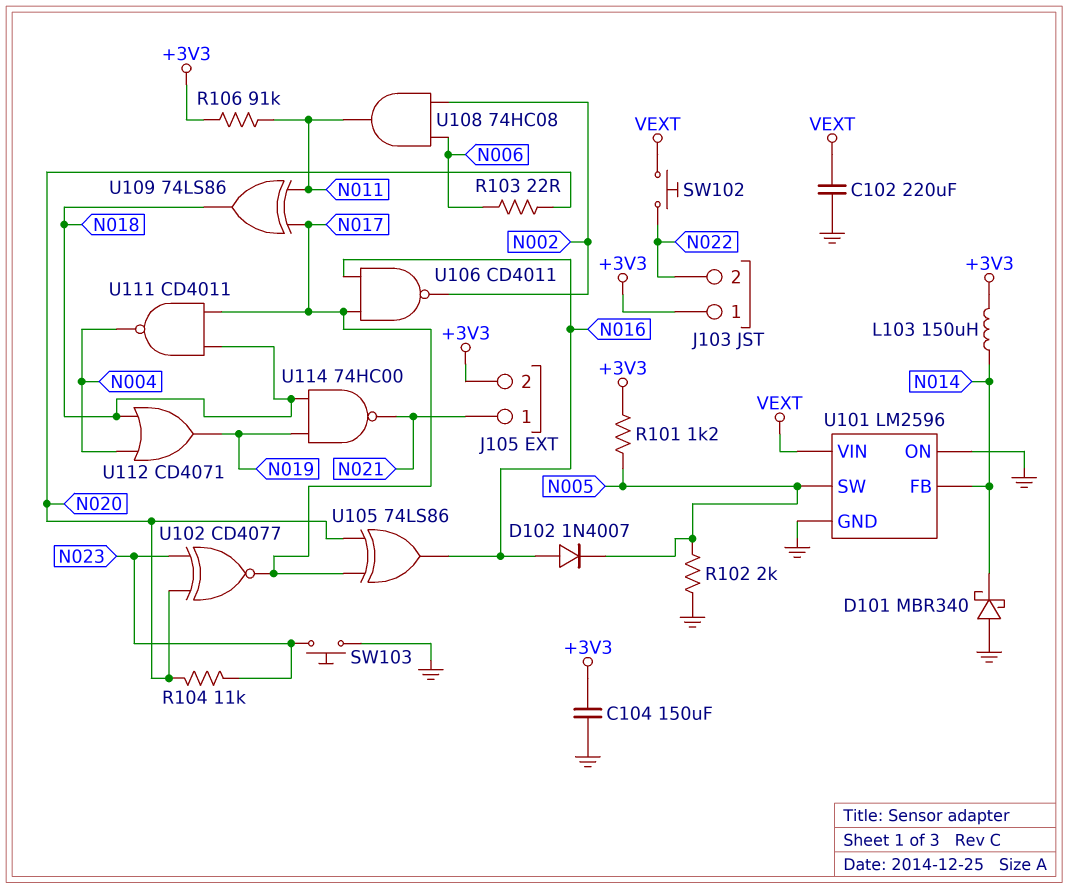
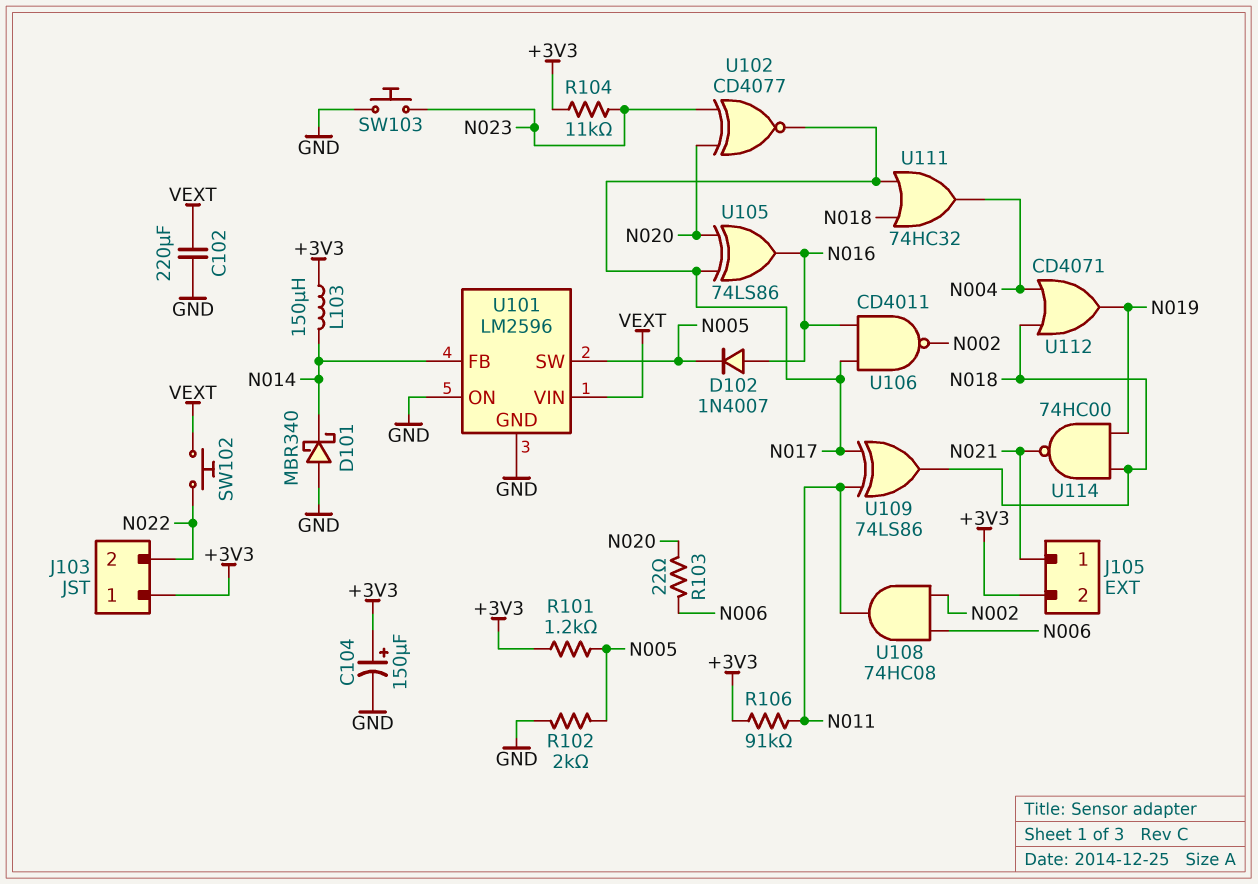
C104: 150uF (+3V3, GND) -> 150uF (plus +3V3, minus GND)
R104: 11k (N020, N023) -> 11k (+3V3, N023)
U111: NAND CD4011 (in N017, in N018, out N004) -> OR 74HC32 (in N017, in N018, out N004)

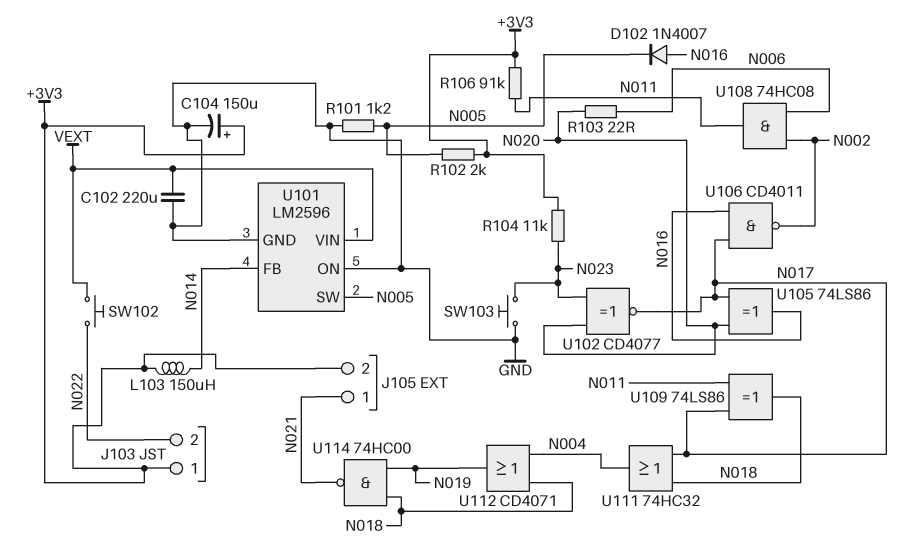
D101: schottky MBR340 (A GND, K N014) -> none
R101: 1.2k (+3V3, N005) -> 1.2k (GND, N005)
R102: 2k (GND, N005) -> 2k (+3V3, N005)

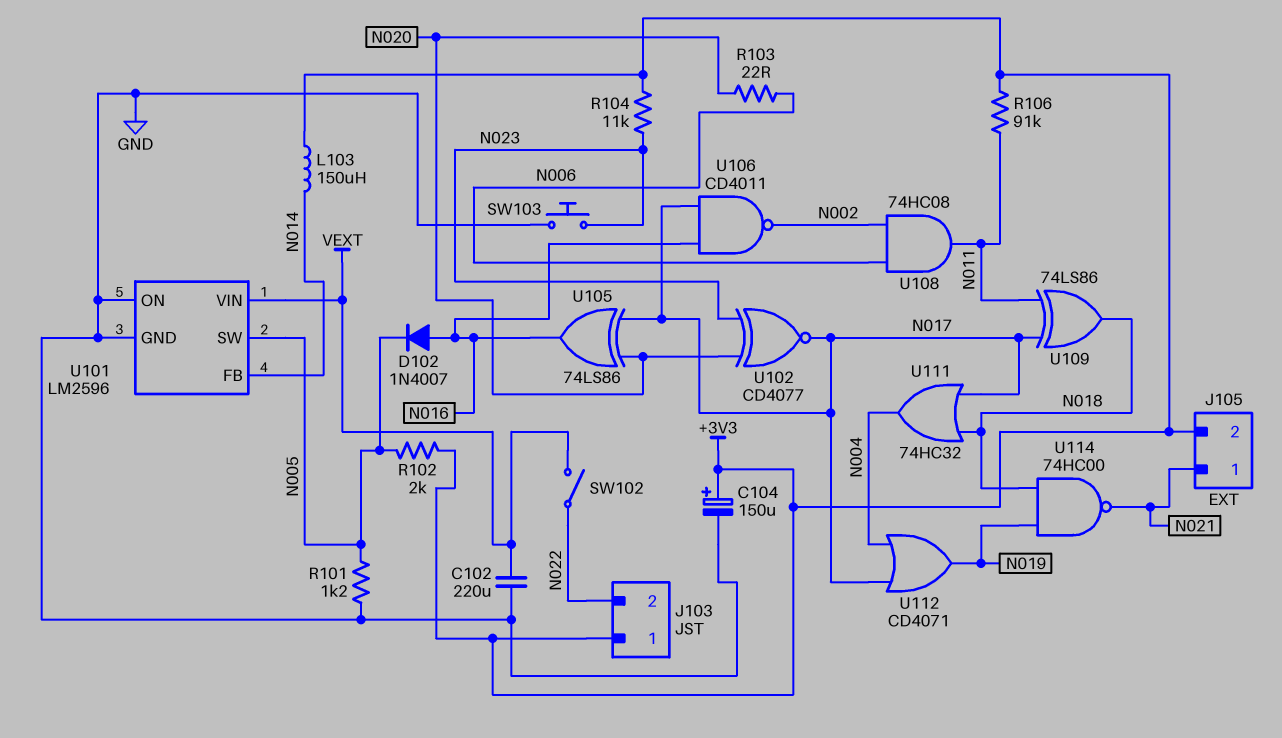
SW102: button (N022, VEXT) -> switch (N022, VEXT)
U112: OR CD4071 (in N004, in N018, out N019) -> OR CD4071 (in N004, in N017, out N019)

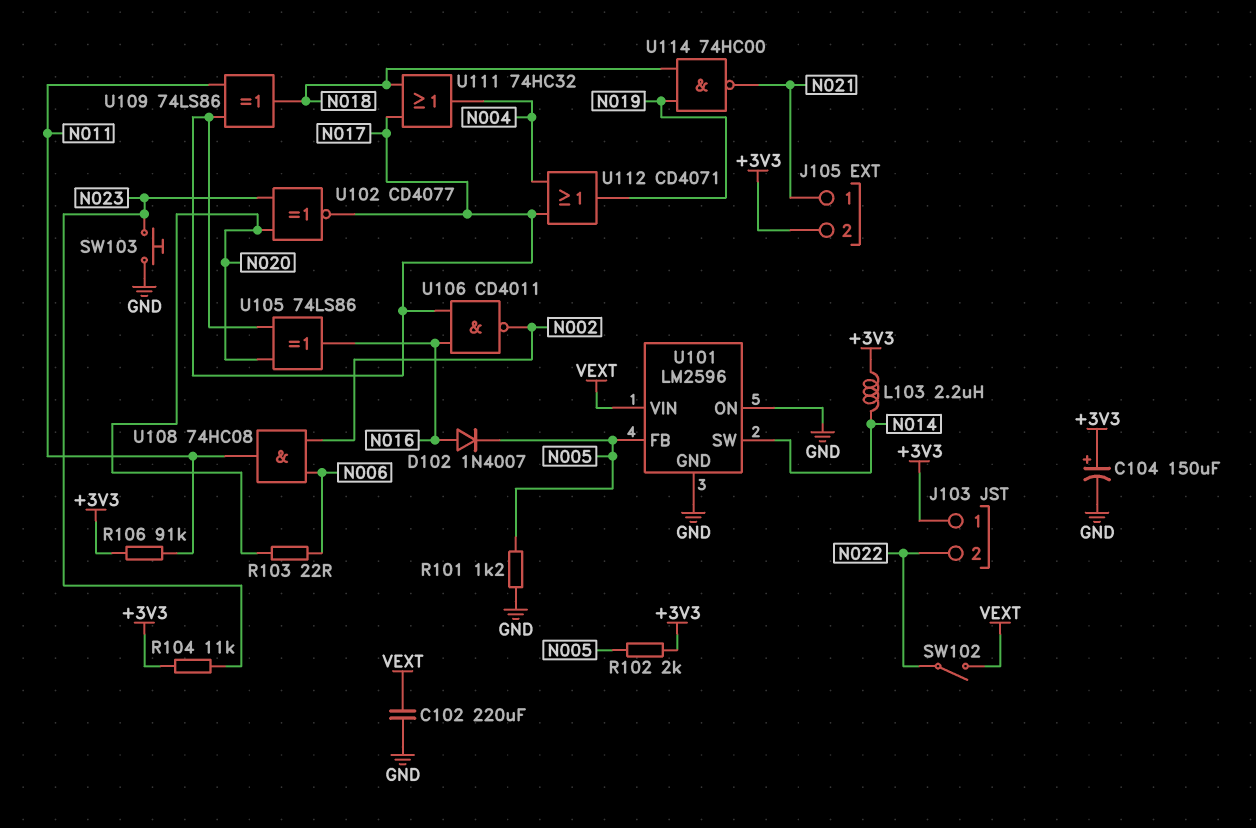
L103: 150uH (+3V3, N014) -> 2.2uH (+3V3, N014)
U101 pin FB: N014 -> N005
U101 pin SW: N005 -> N014

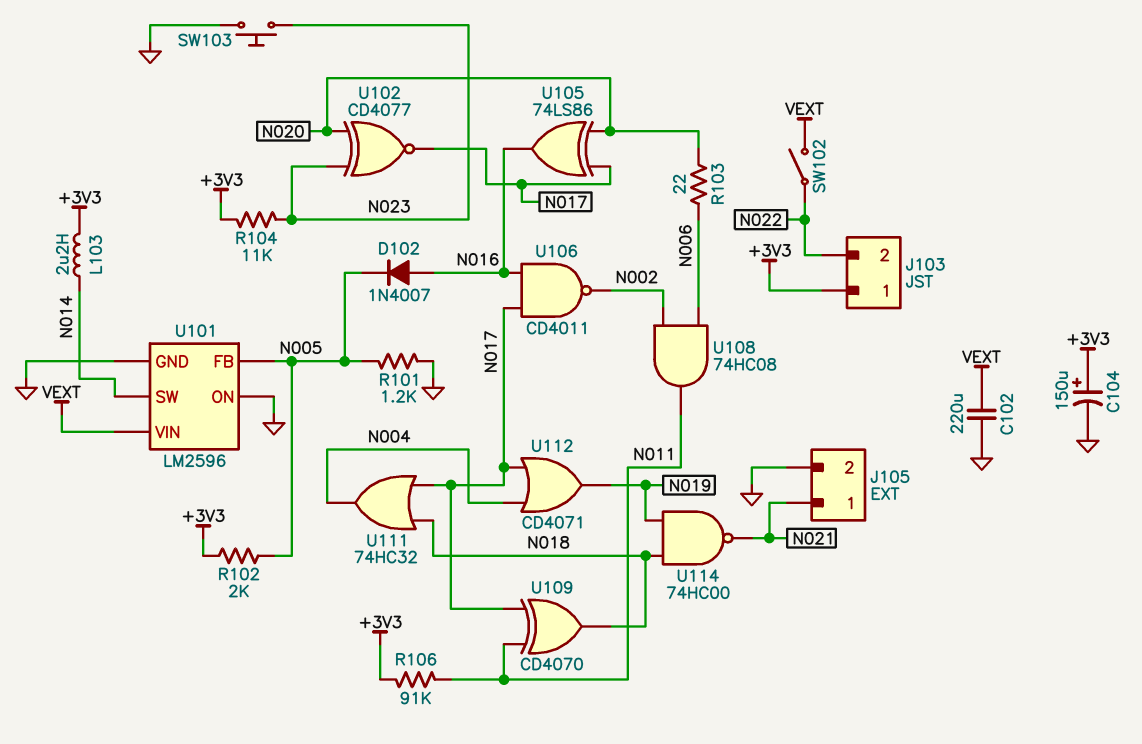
J105 pin 2: +3V3 -> GND
U109: XOR 74LS86 (in N011, in N017, out N018) -> XOR CD4070 (in N011, in N017, out N018)

